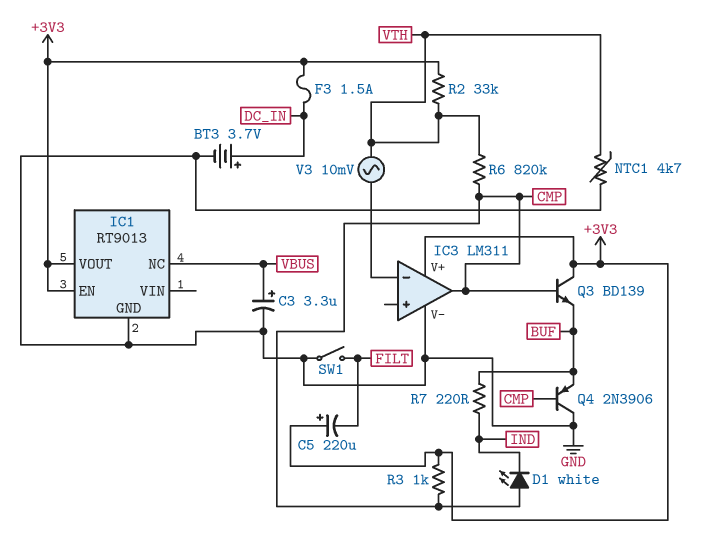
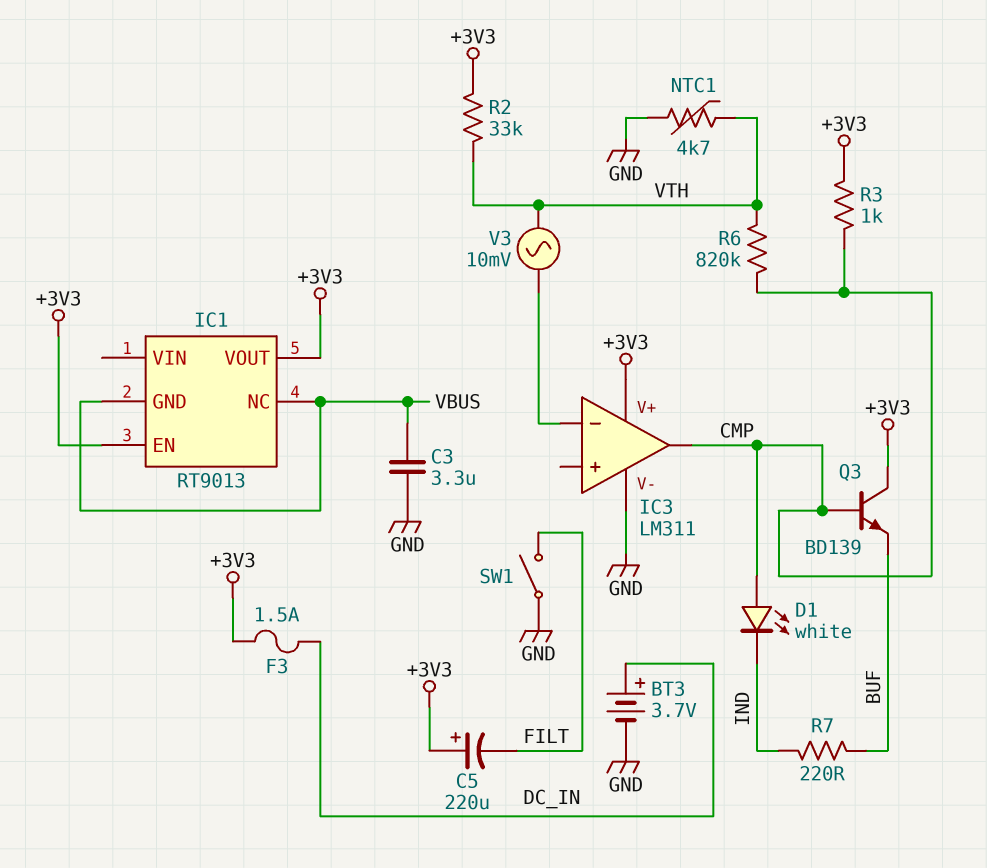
C3: 3.3uF (plus VBUS, minus GND) -> 3.3uF (GND, VBUS)
IC1 pin GND: GND -> VBUS
Q4: PNP 2N3906 (B CMP, C GND, E BUF) -> none

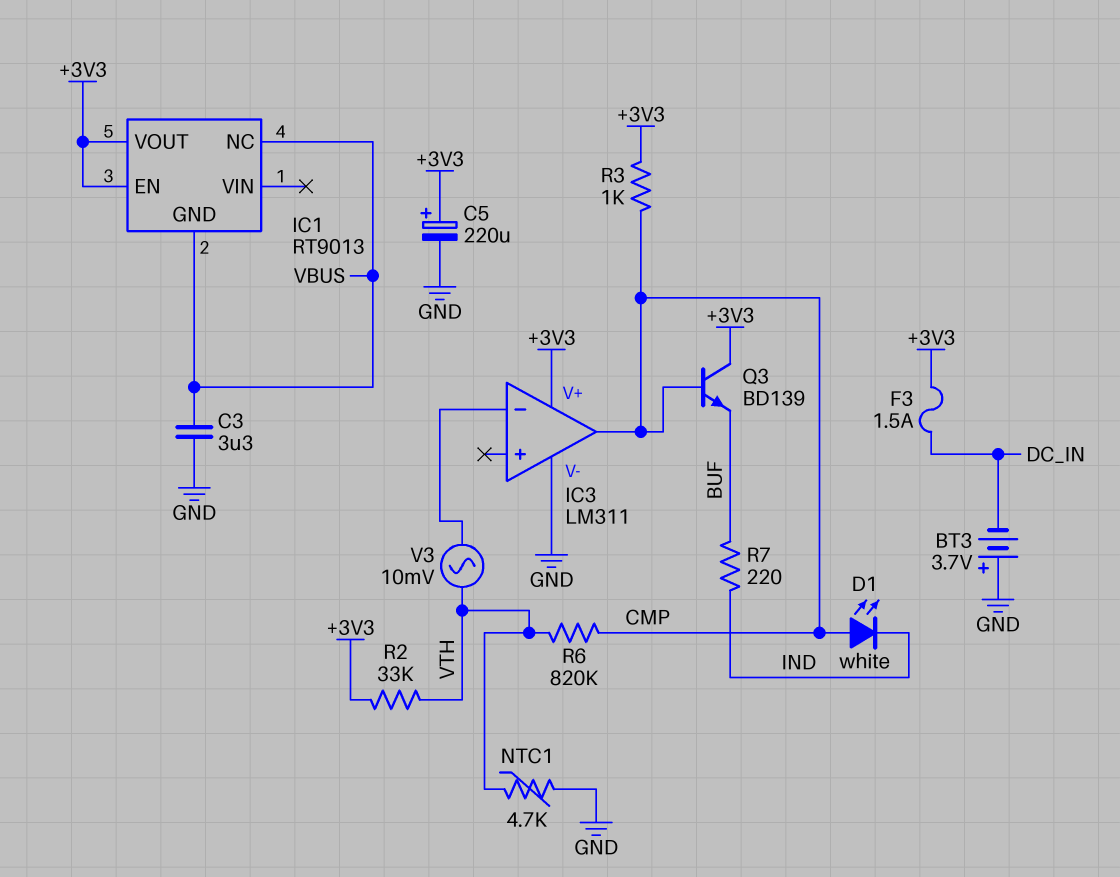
BT3: 3.7V (plus DC_IN, minus GND) -> 3.7V (plus GND, minus DC_IN)
C5: 220uF (plus +3V3, minus FILT) -> 220uF (plus +3V3, minus GND)
SW1: switch (FILT, GND) -> none

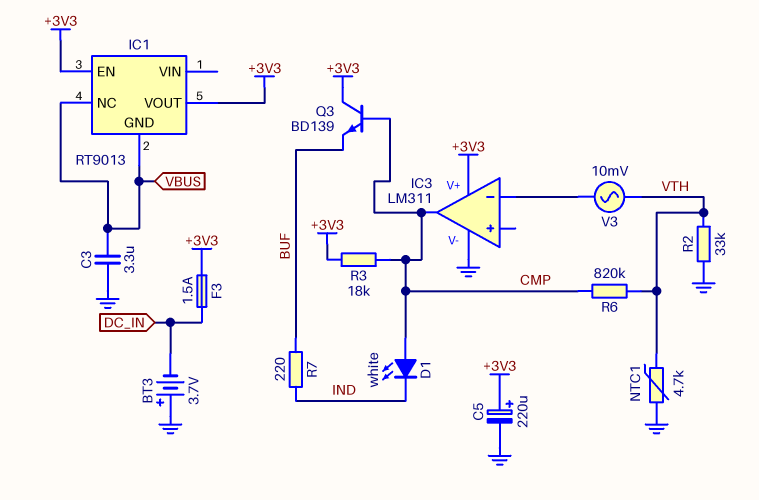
R2: 33k (+3V3, VTH) -> 33k (GND, VTH)
R3: 1k (+3V3, CMP) -> 18k (+3V3, CMP)

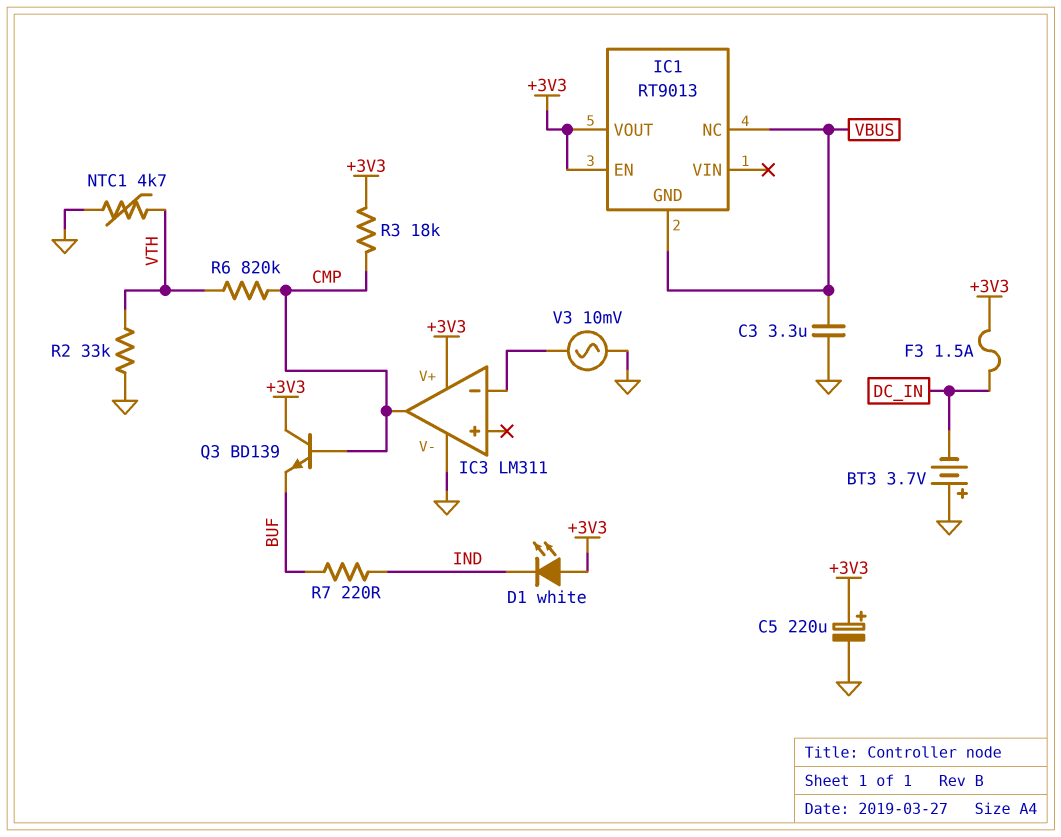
D1: LED white (A CMP, K IND) -> LED white (A +3V3, K IND)
V3: AC 10mV (IC3/in-, VTH) -> AC 10mV (GND, IC3/in-)

